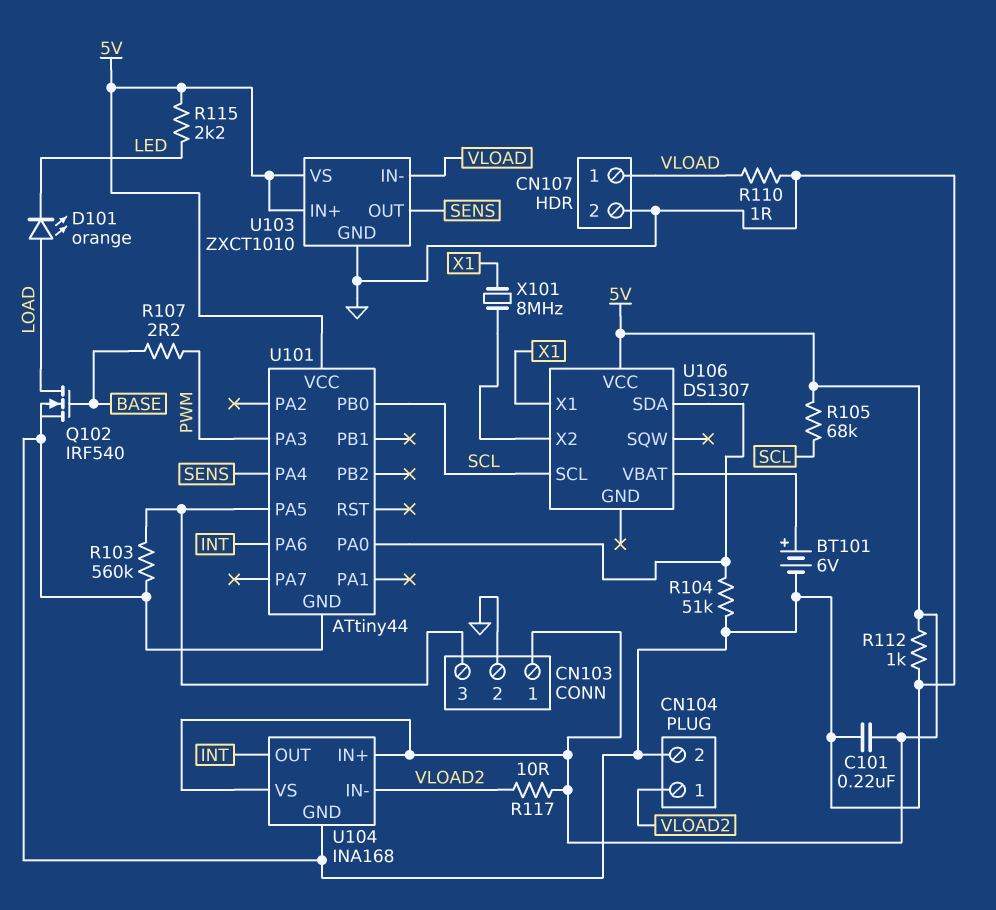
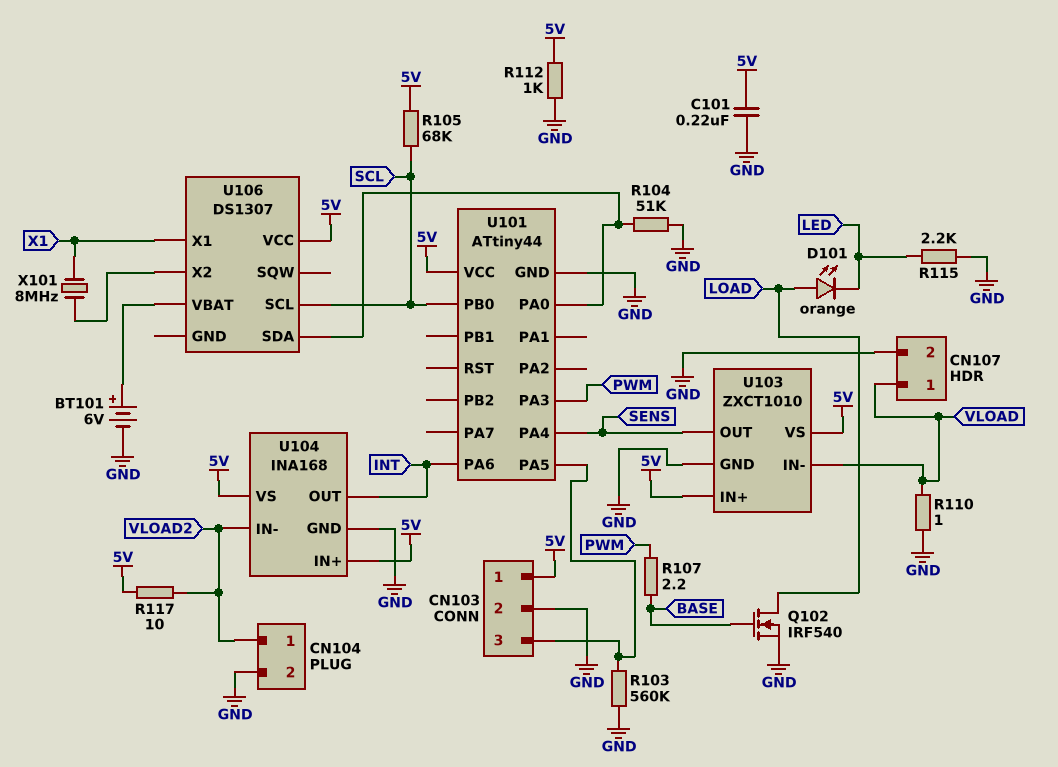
R115: 2.2k (5V, LED) -> 2.2k (GND, LED)

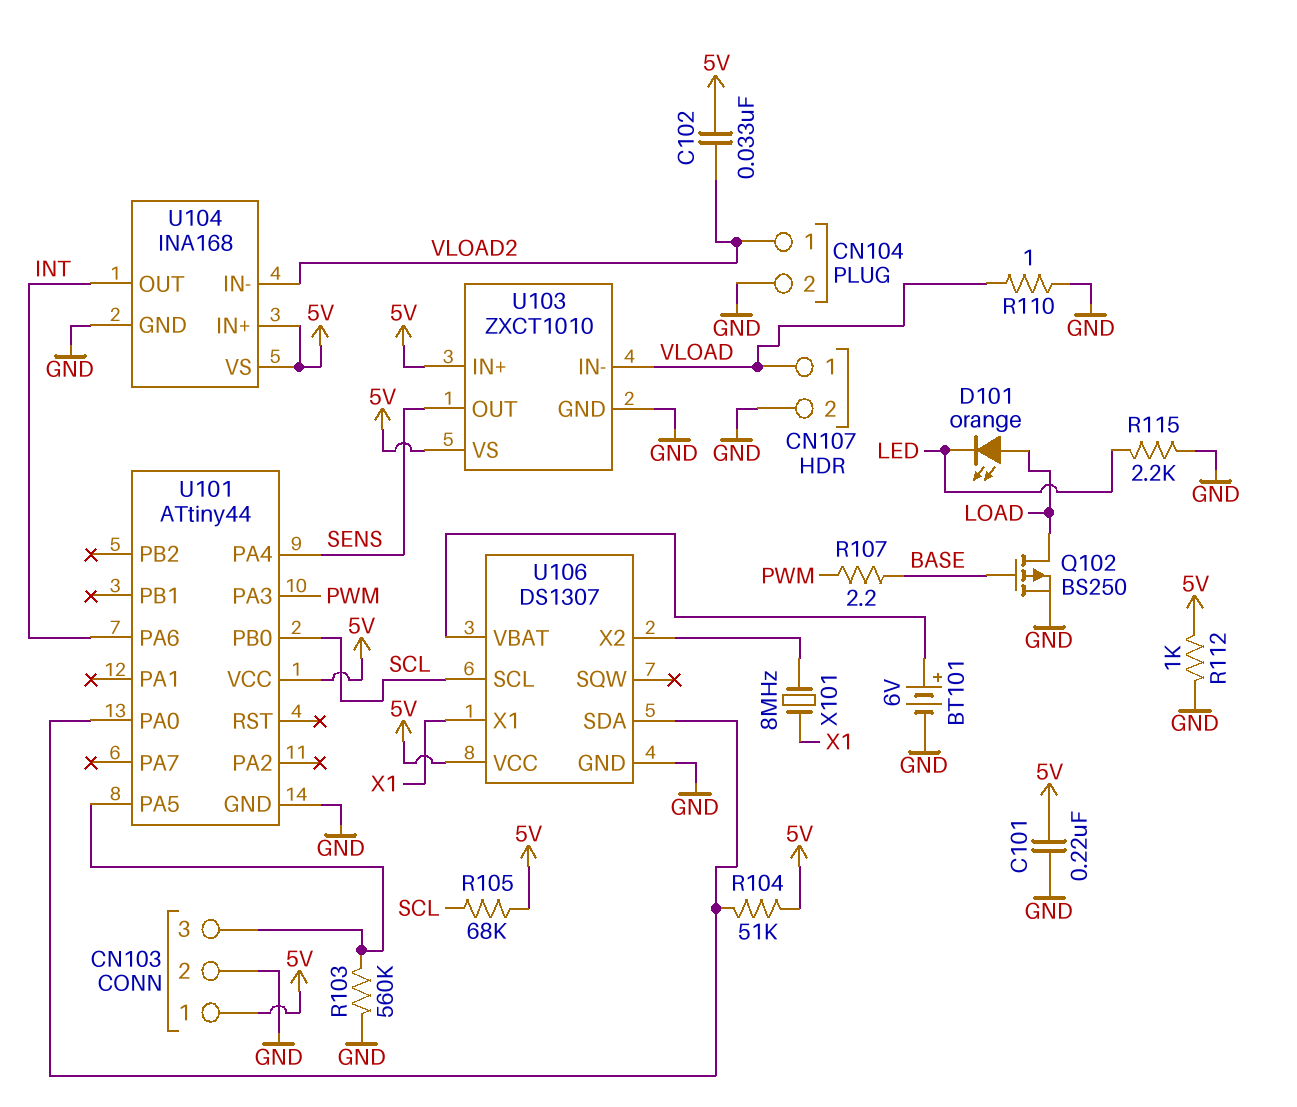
C102: none -> 33nF (5V, VLOAD2)
Q102: NMOS IRF540 (G BASE, D LOAD, S GND) -> PMOS BS250 (G BASE, D LOAD, S GND)
R104: 51k (GND, U101/PA0) -> 51k (5V, U101/PA0)
R117: 10 (5V, VLOAD2) -> none
U106 pin GND: none -> GND

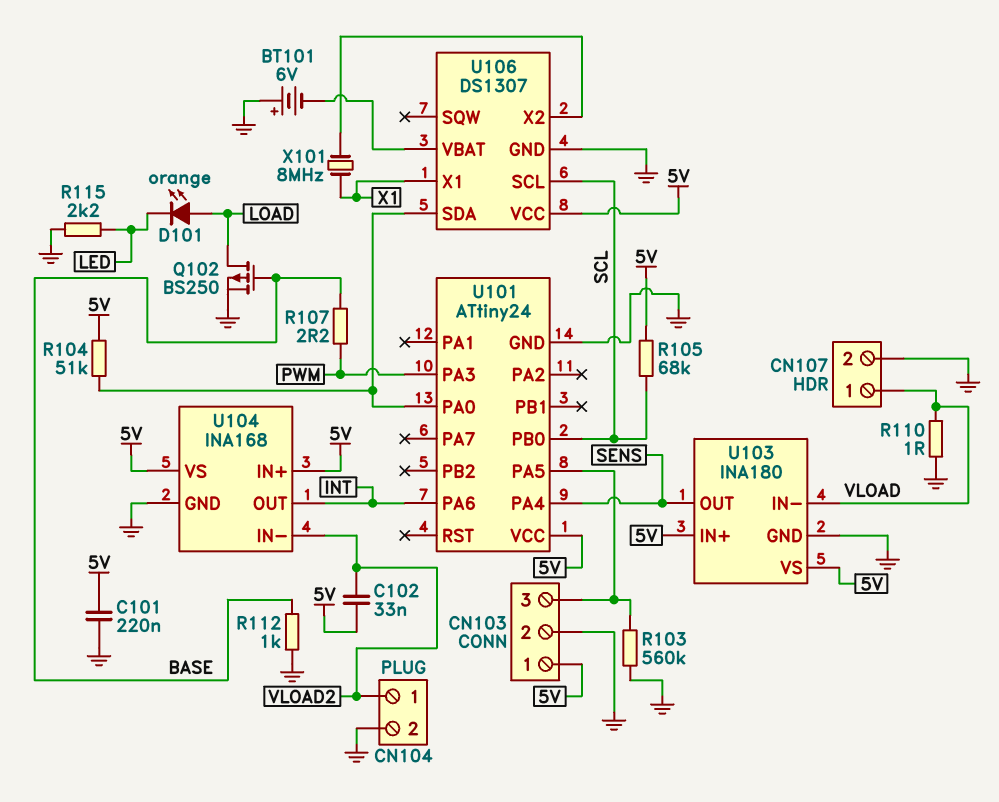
BT101: 6V (plus U106/VBAT, minus GND) -> 6V (plus GND, minus U106/VBAT)
R112: 1k (5V, GND) -> 1k (BASE, GND)
U101: ATtiny44 -> ATtiny24
U103: ZXCT1010 -> INA180

